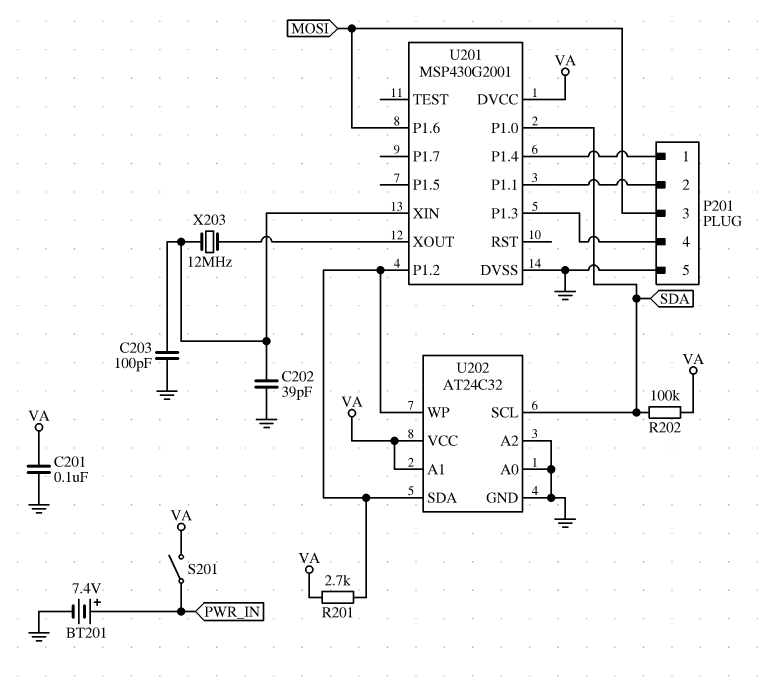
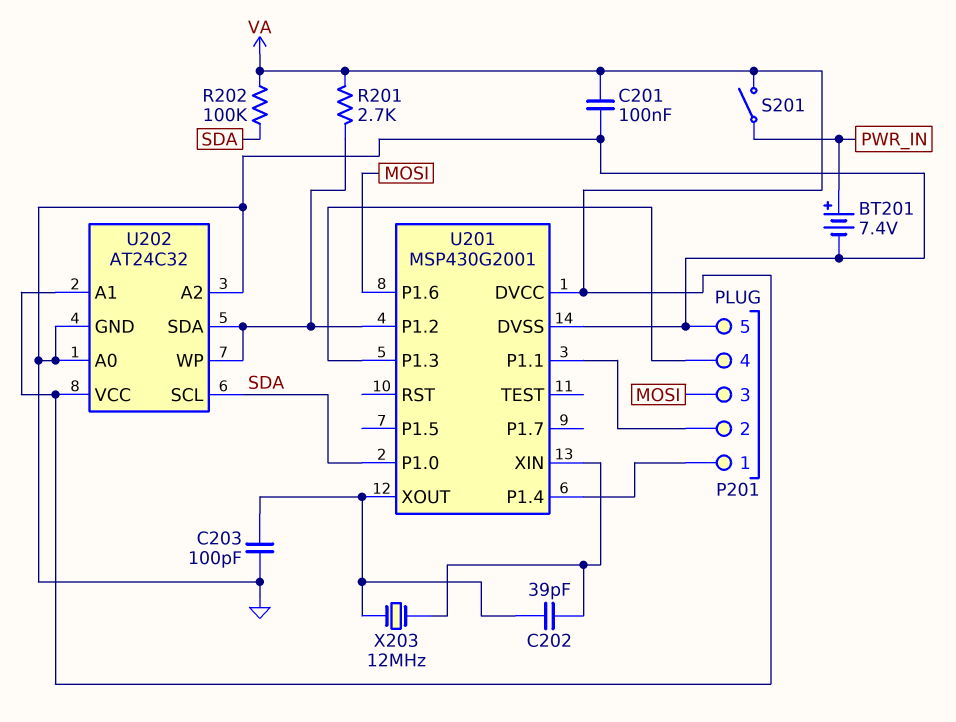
C202: 39pF (GND, U201/XIN) -> 39pF (U201/XIN, U201/XOUT)
C203: 100pF (GND, U201/XIN) -> 100pF (GND, U201/XOUT)

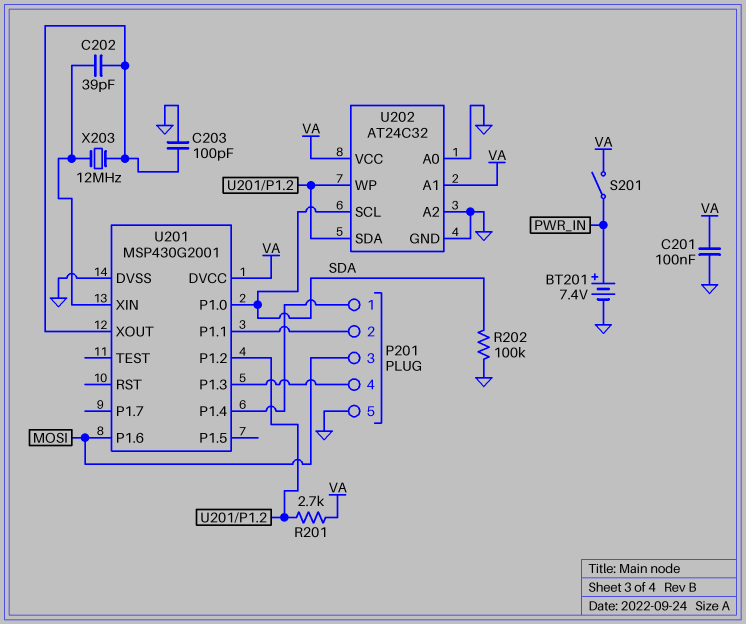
R202: 100k (SDA, VA) -> 100k (GND, SDA)

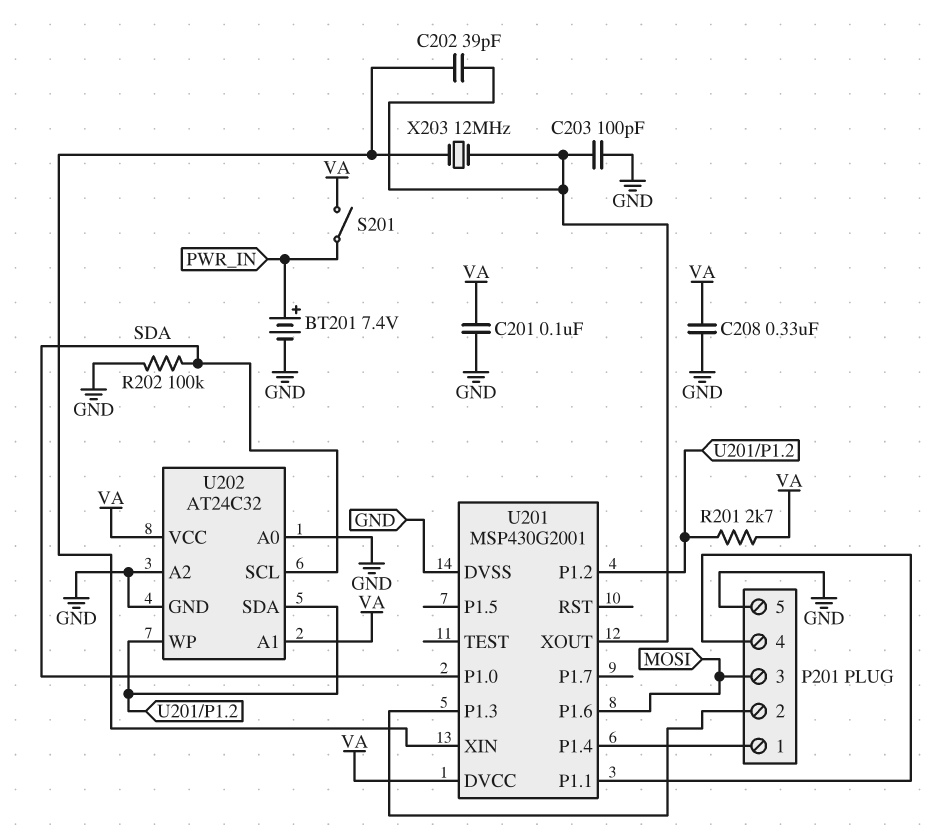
C208: none -> 330nF (GND, VA)
U201 pin P1.1: P201/2 -> P201/4
U201 pin P1.3: P201/4 -> P201/2

